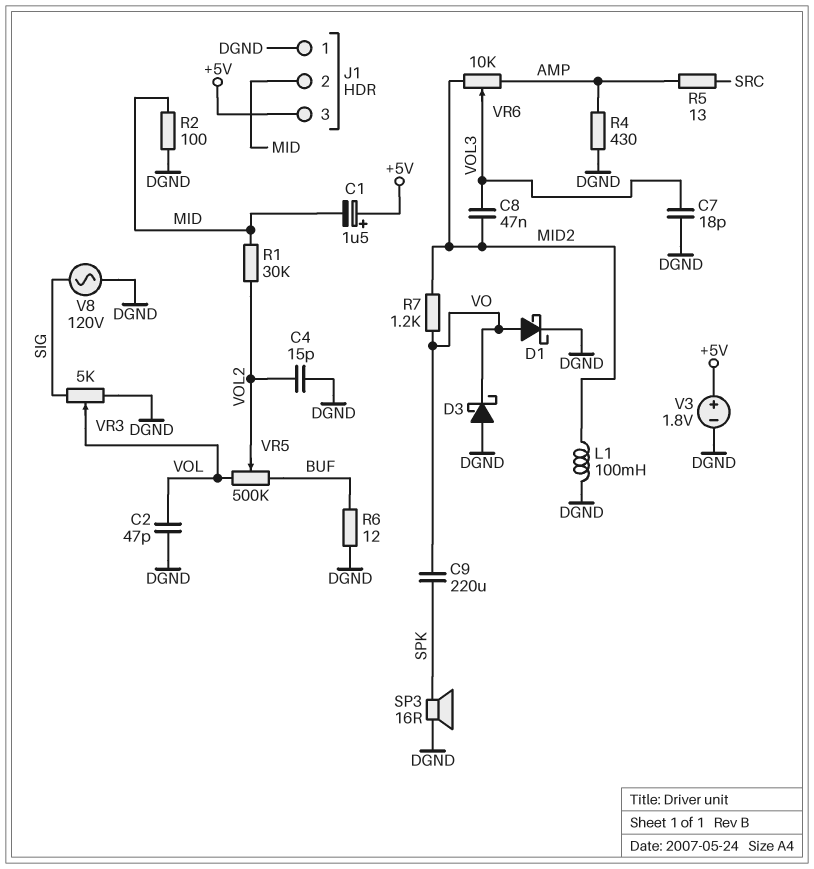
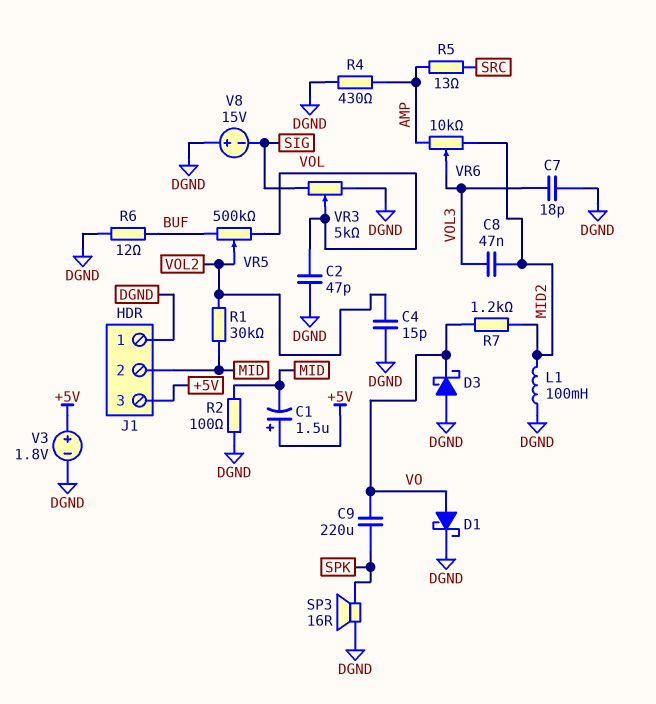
V8: AC 120V (DGND, SIG) -> 15V (plus DGND, minus SIG)

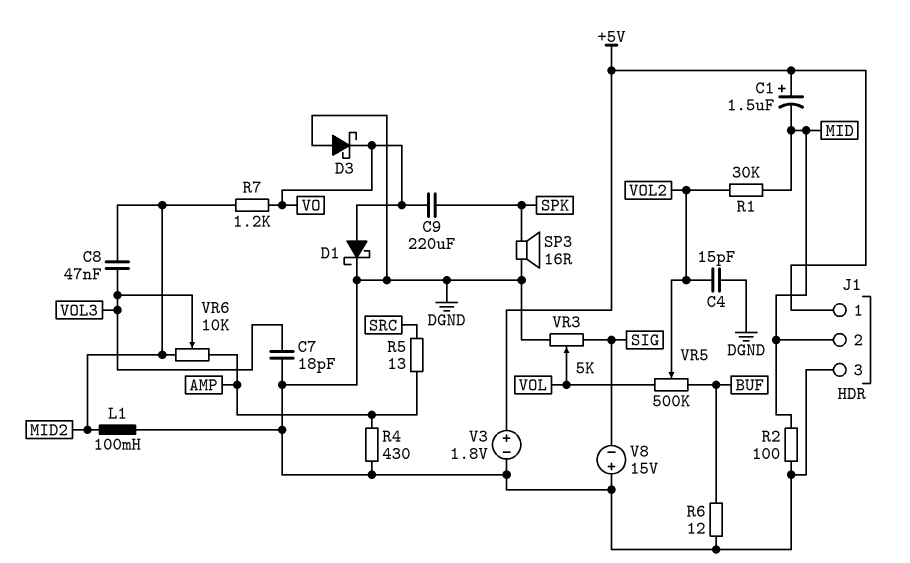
C2: 47pF (DGND, VOL) -> none
J1 pin 1: DGND -> +5V
J1 pin 3: +5V -> DGND

